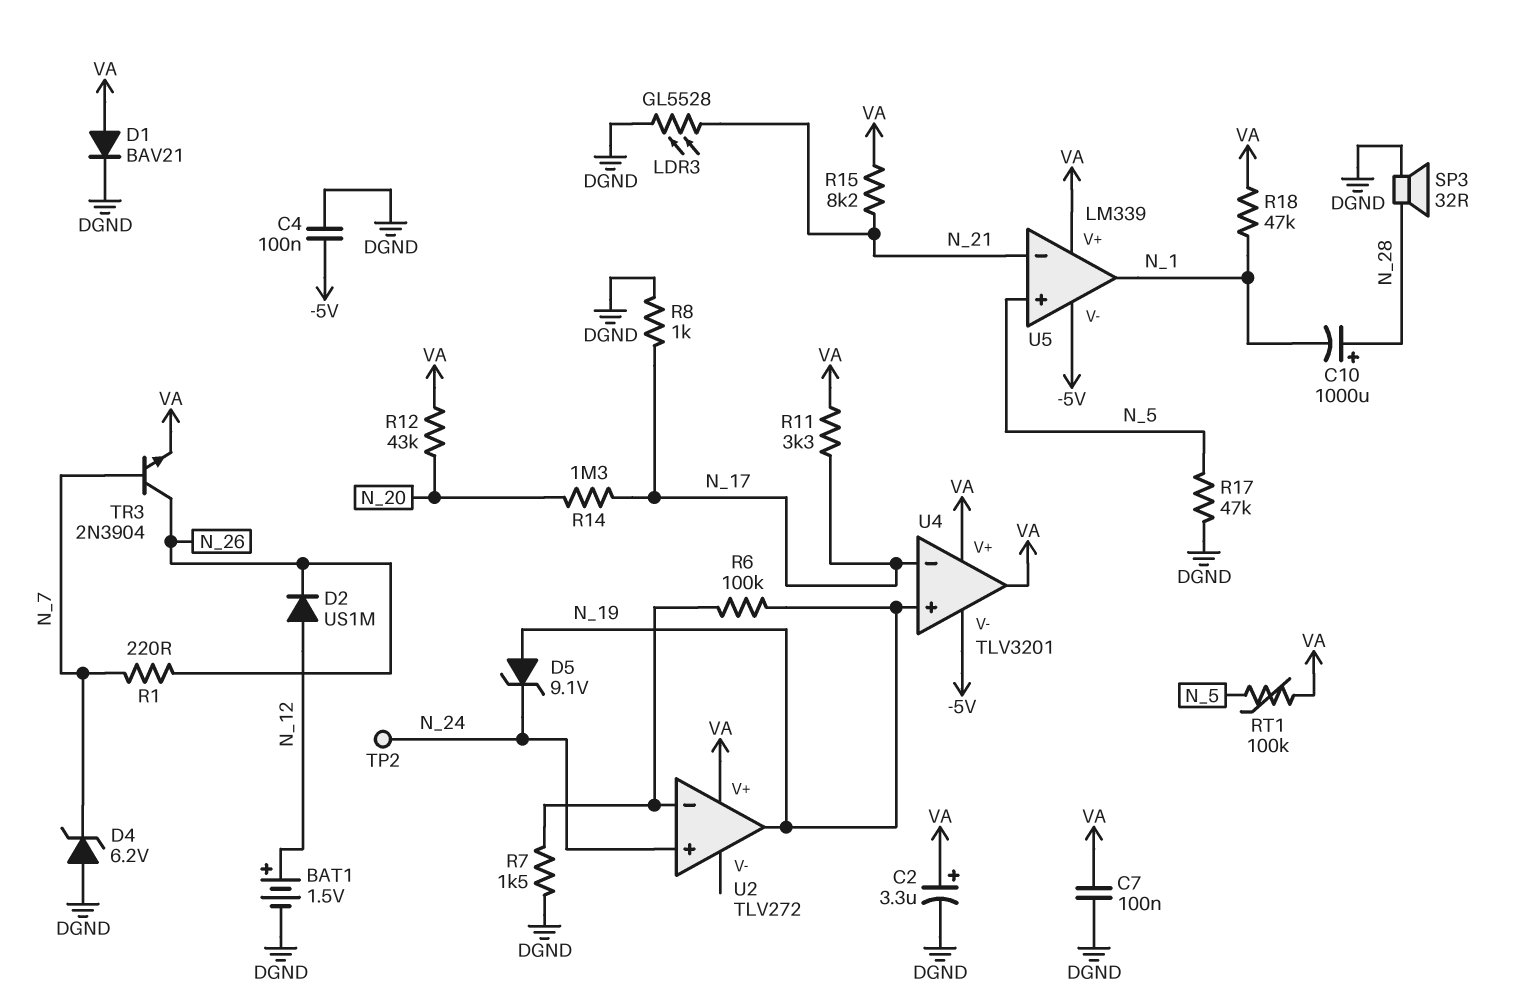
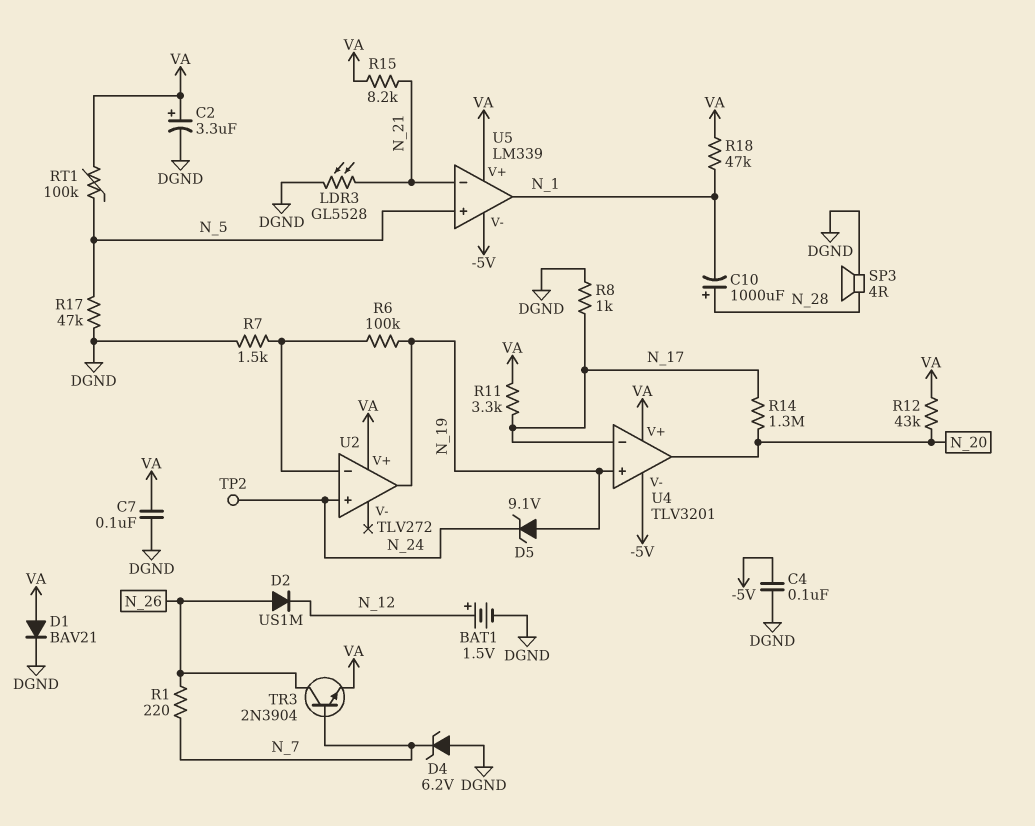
D2: diode US1M (A N_12, K N_26) -> diode US1M (A N_26, K N_12)
SP3: speaker 32R (DGND, N_28) -> speaker 4R (DGND, N_28)
U4 pin out: VA -> N_20

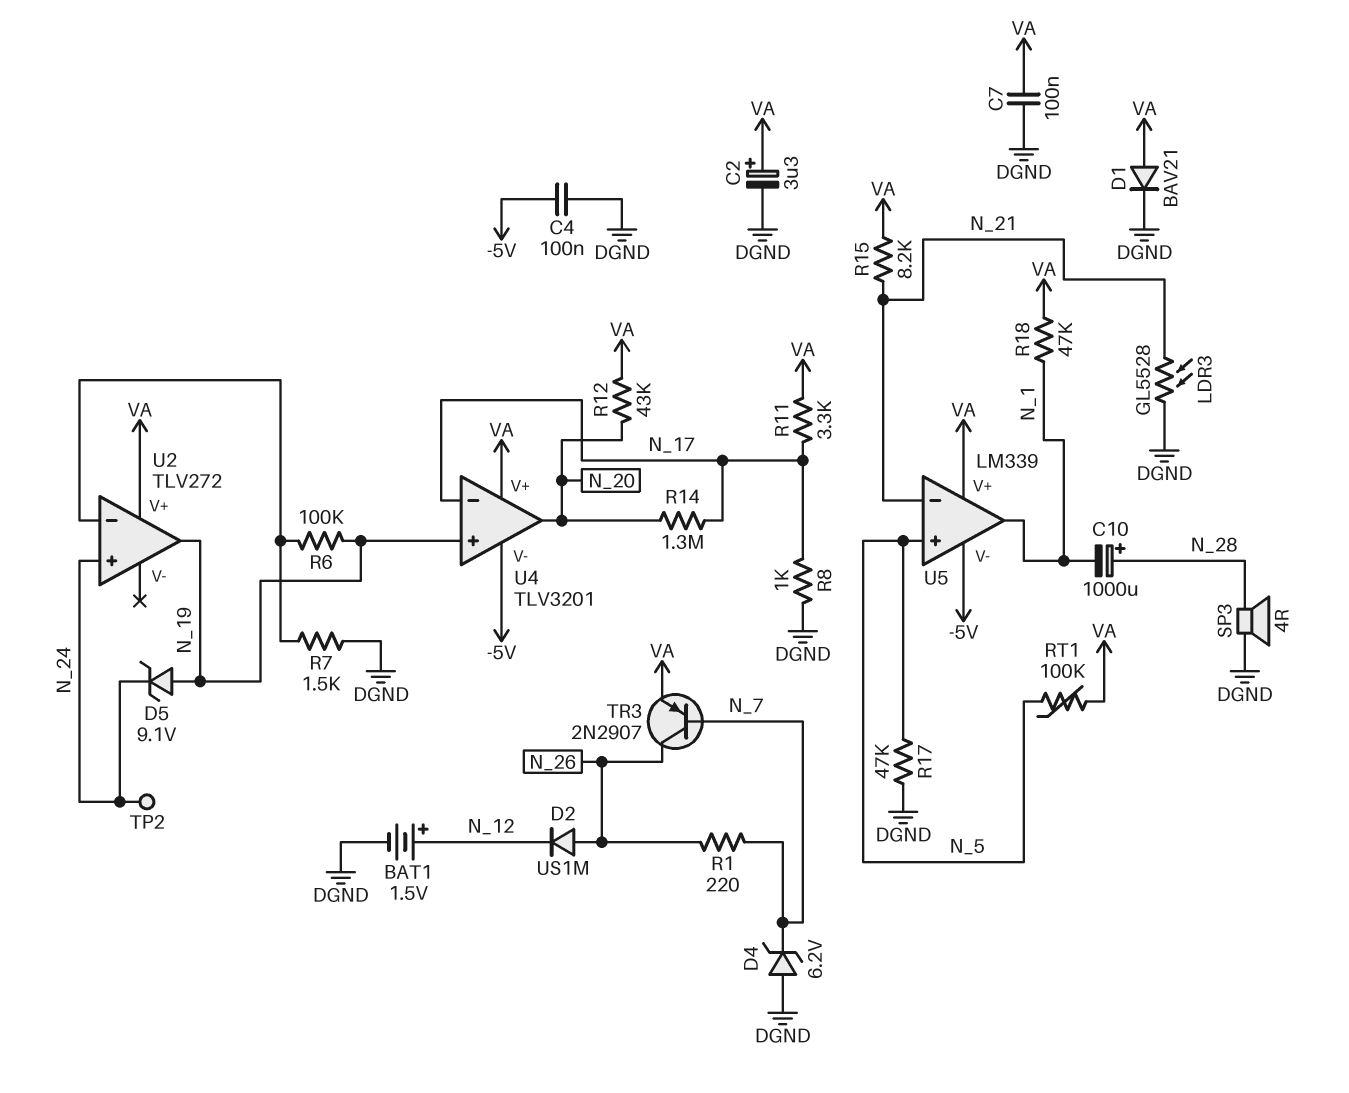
TR3: NPN 2N3904 (B N_7, C N_26, E VA) -> PNP 2N2907 (B N_7, C N_26, E VA)

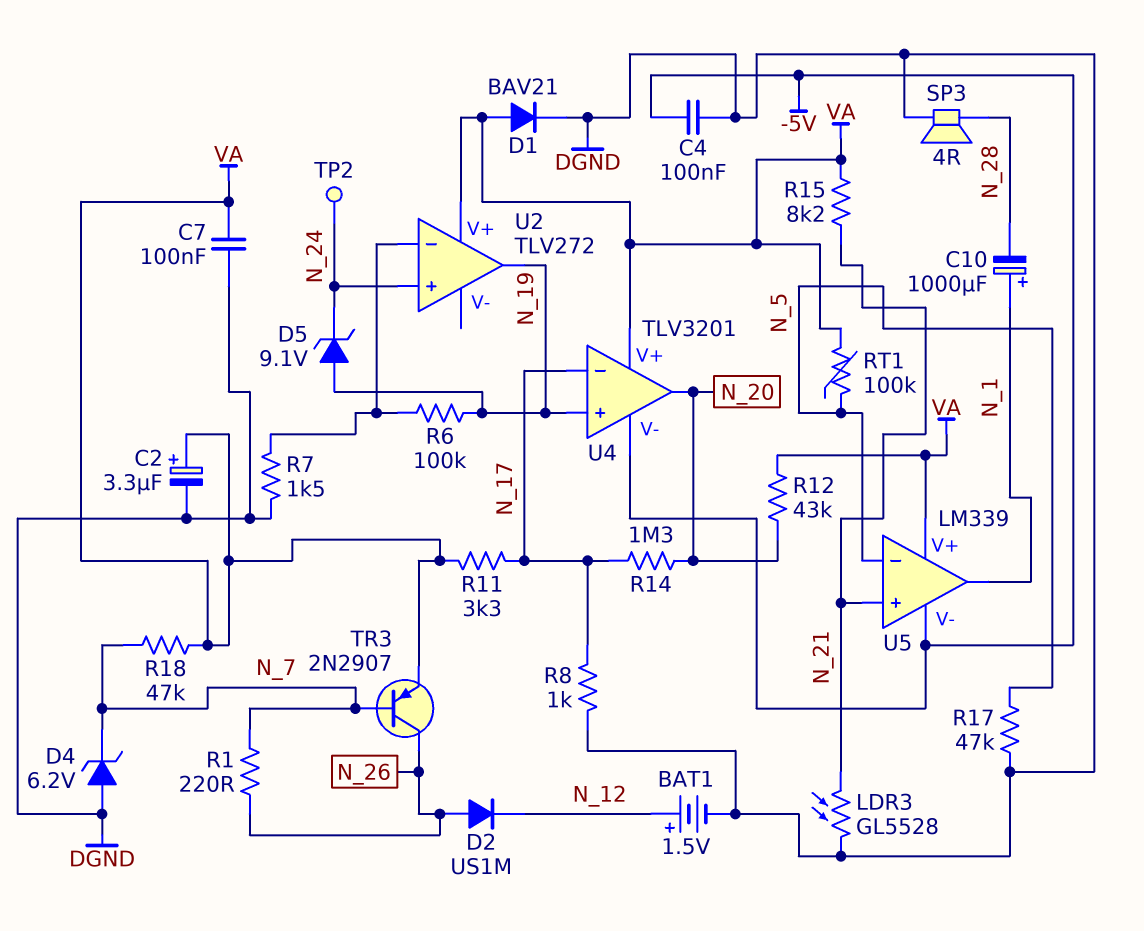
C10: 1000uF (plus N_28, minus N_1) -> 1000uF (plus N_1, minus N_28)
R18: 47k (N_1, VA) -> 47k (N_7, VA)
U5 pin in+: N_5 -> N_21
U5 pin in-: N_21 -> N_5

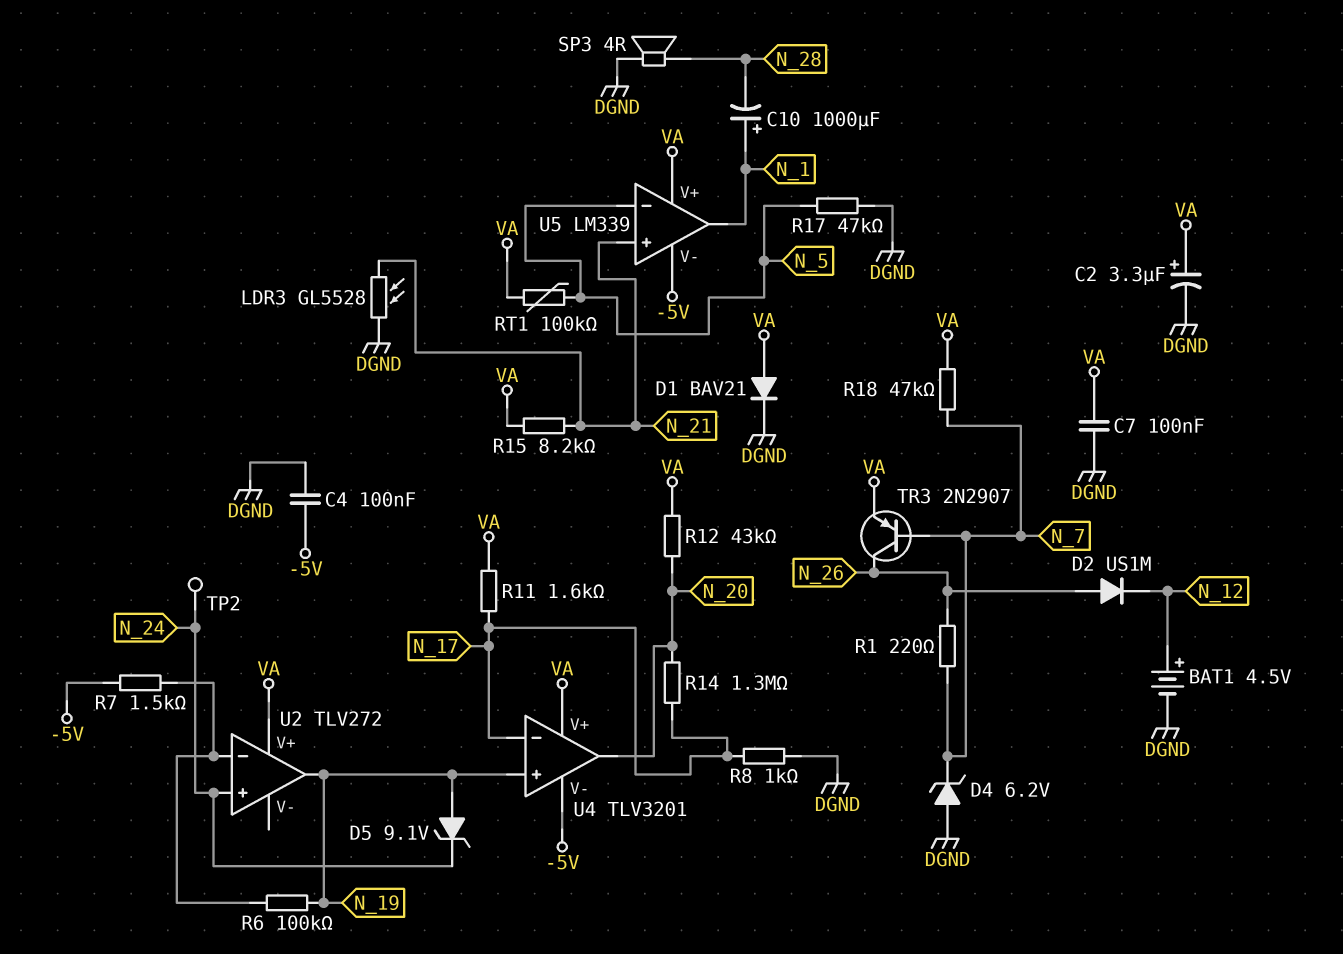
BAT1: 1.5V (plus N_12, minus DGND) -> 4.5V (plus N_12, minus DGND)
R7: 1.5k (DGND, U2/in-) -> 1.5k (-5V, U2/in-)
R11: 3.3k (N_17, VA) -> 1.6k (N_17, VA)

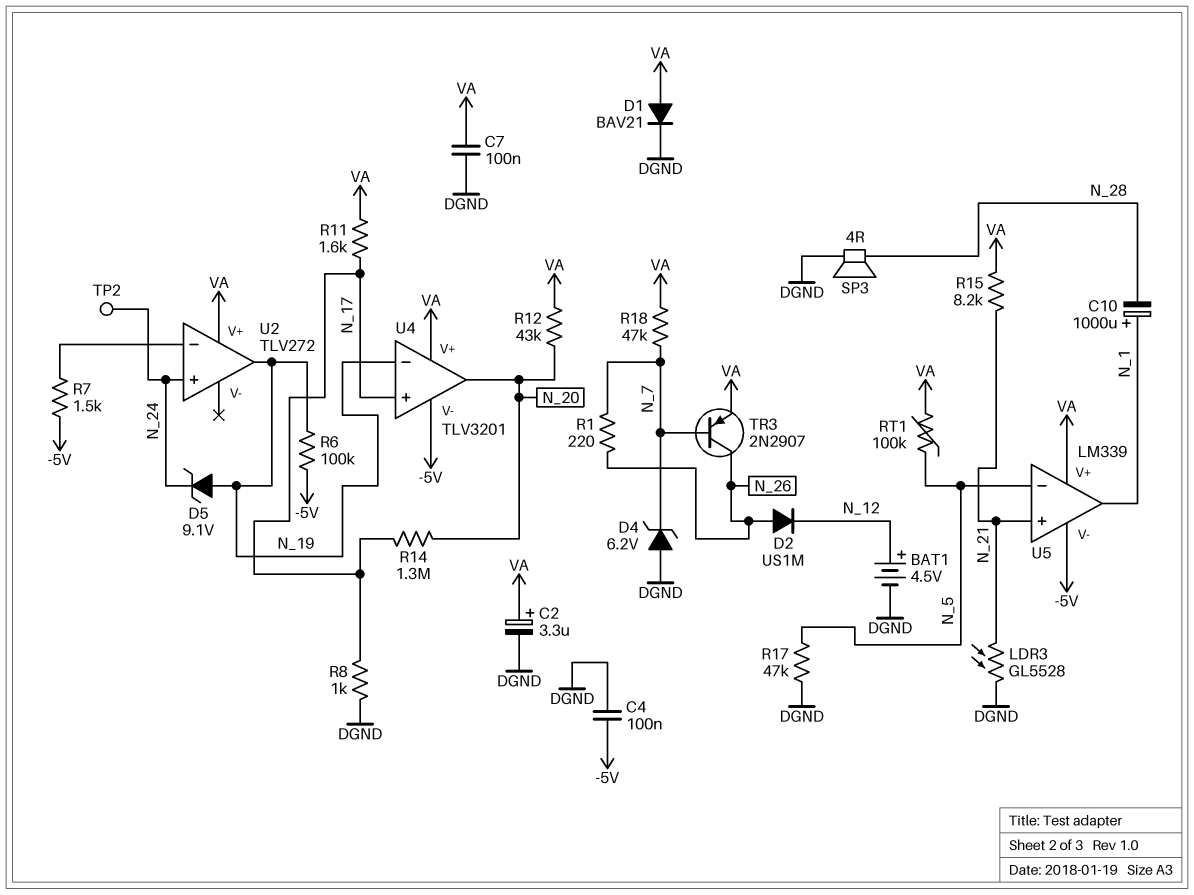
R6: 100k (N_19, U2/in-) -> 100k (-5V, N_19)
U4 pin in+: N_19 -> N_17
U4 pin in-: N_17 -> N_19

